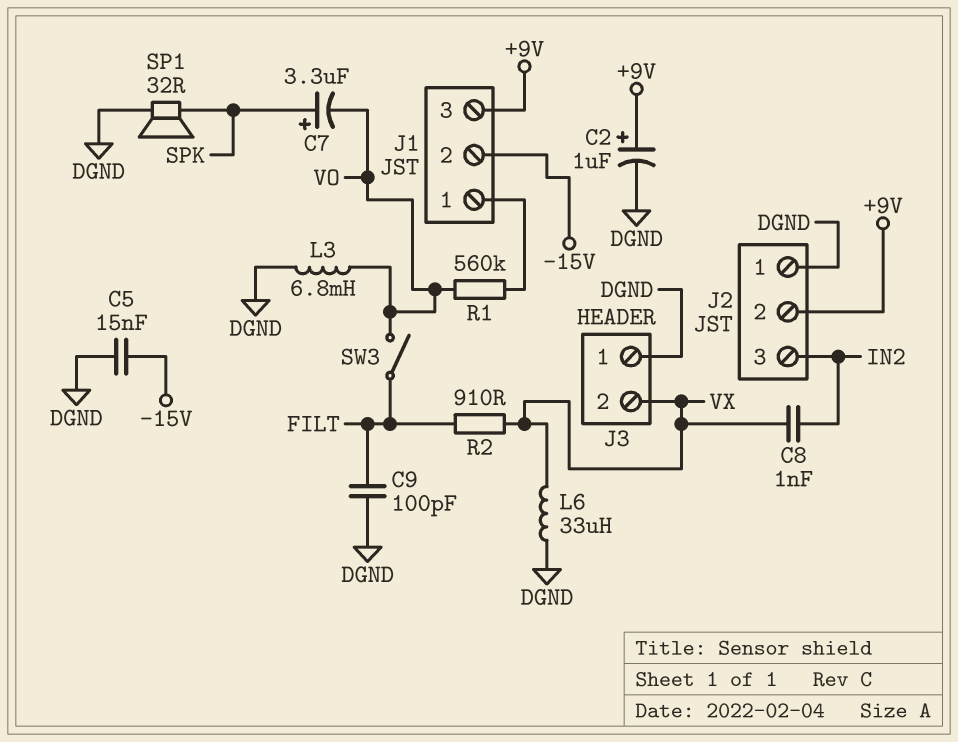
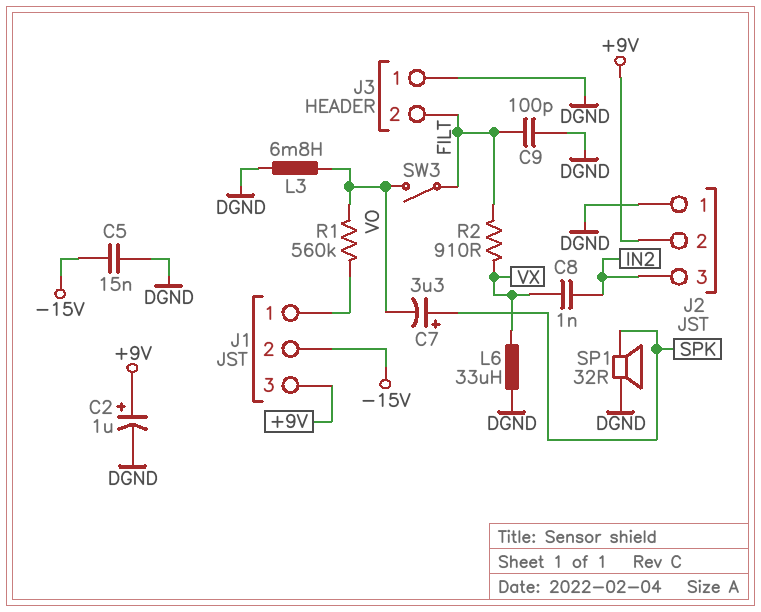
J3 pin 2: VX -> FILT

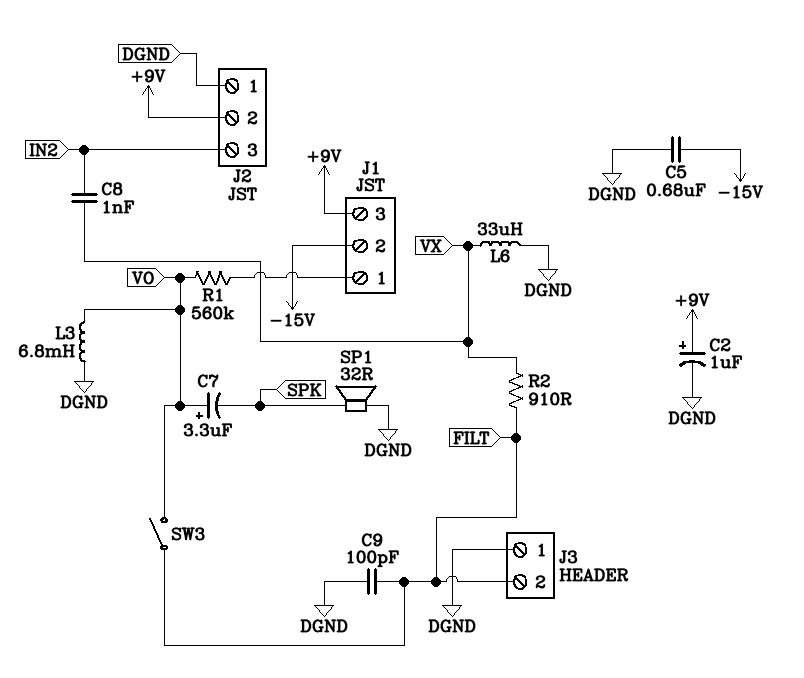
C5: 15nF (-15V, DGND) -> 680nF (-15V, DGND)
C7: 3.3uF (plus SPK, minus VO) -> 3.3uF (plus VO, minus SPK)

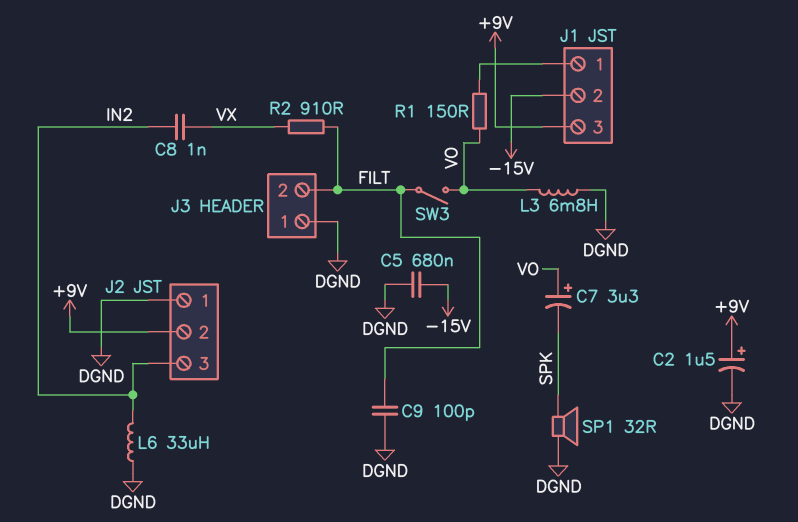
C2: 1uF (plus +9V, minus DGND) -> 1.5uF (plus +9V, minus DGND)
L6: 33uH (DGND, VX) -> 33uH (DGND, IN2)
R1: 560k (J1/1, VO) -> 150 (J1/1, VO)

